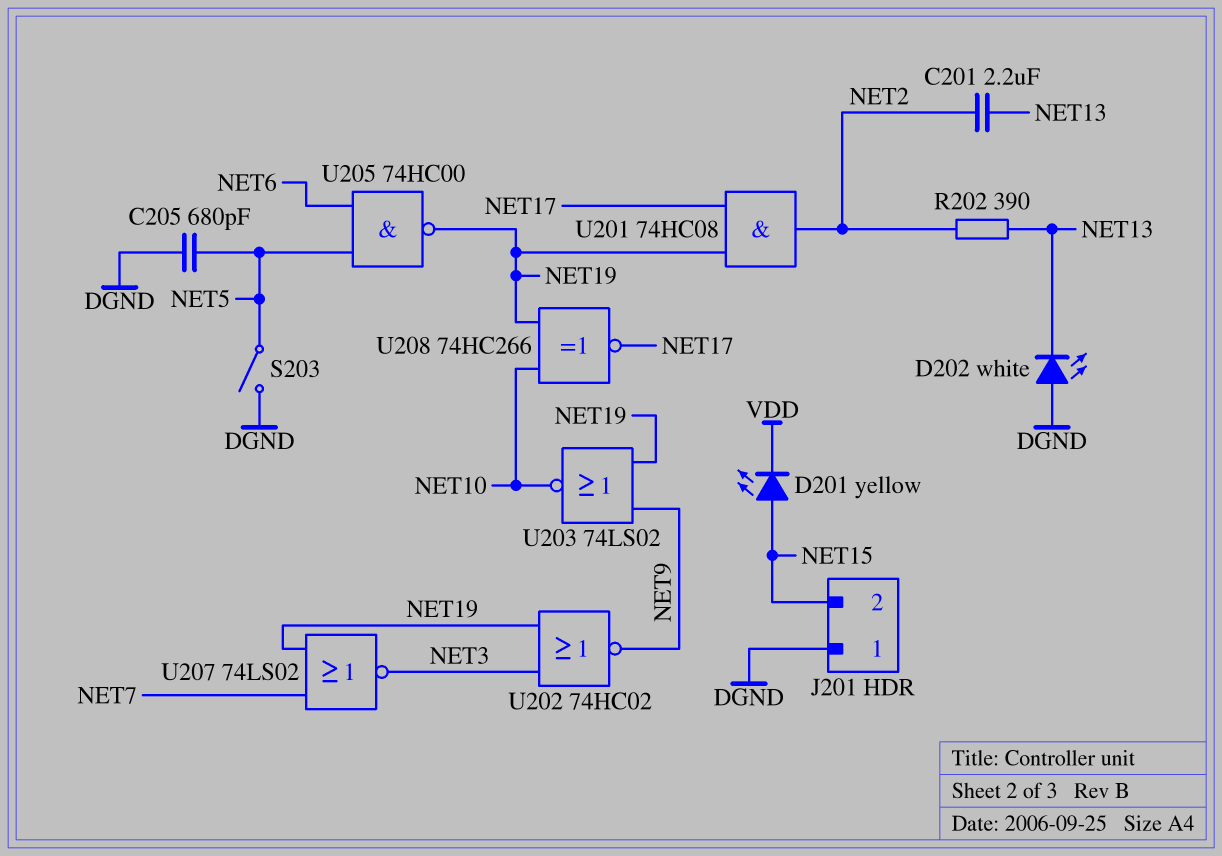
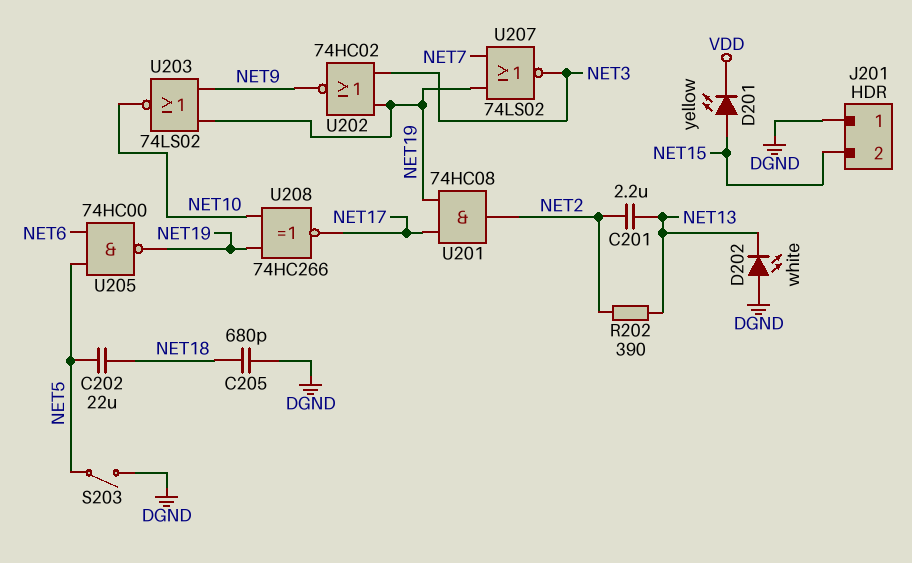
C202: none -> 22uF (NET5, NET18)
C205: 680pF (DGND, NET5) -> 680pF (DGND, NET18)

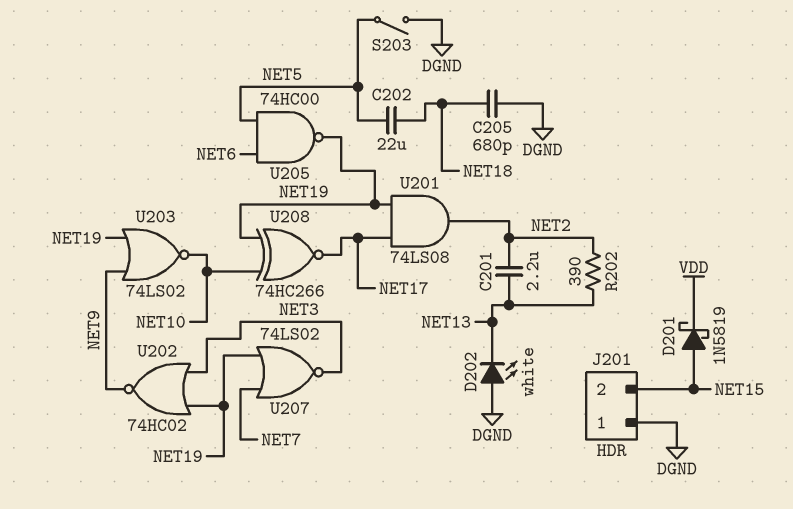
D201: LED yellow (A NET15, K VDD) -> schottky 1N5819 (A NET15, K VDD)
U201: AND 74HC08 (in NET17, in NET19, out NET2) -> AND 74LS08 (in NET17, in NET19, out NET2)

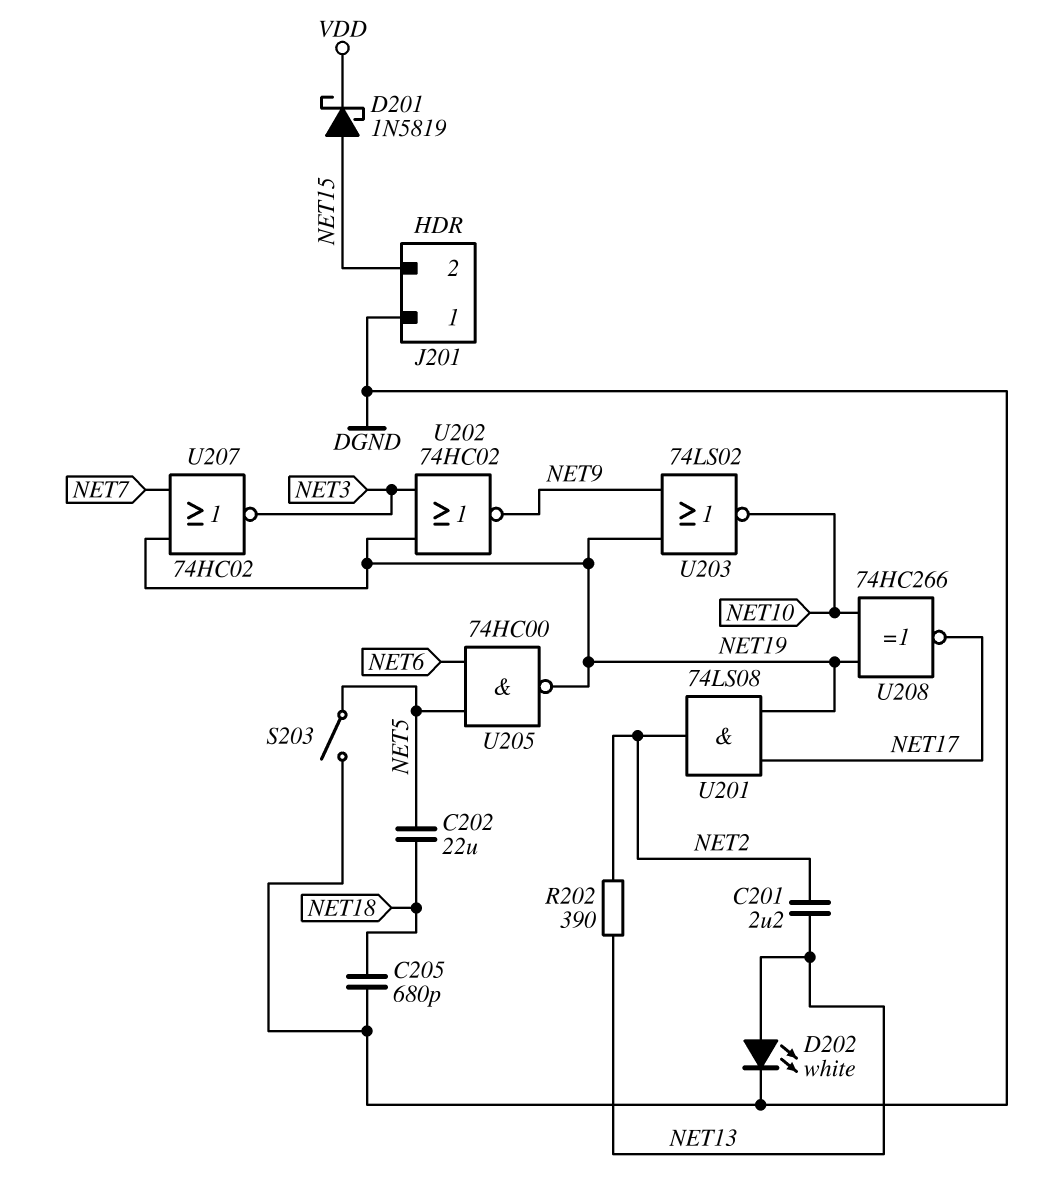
D202: LED white (A DGND, K NET13) -> LED white (A NET13, K DGND)
U207: NOR 74LS02 (in NET7, in NET19, out NET3) -> NOR 74HC02 (in NET7, in NET19, out NET3)

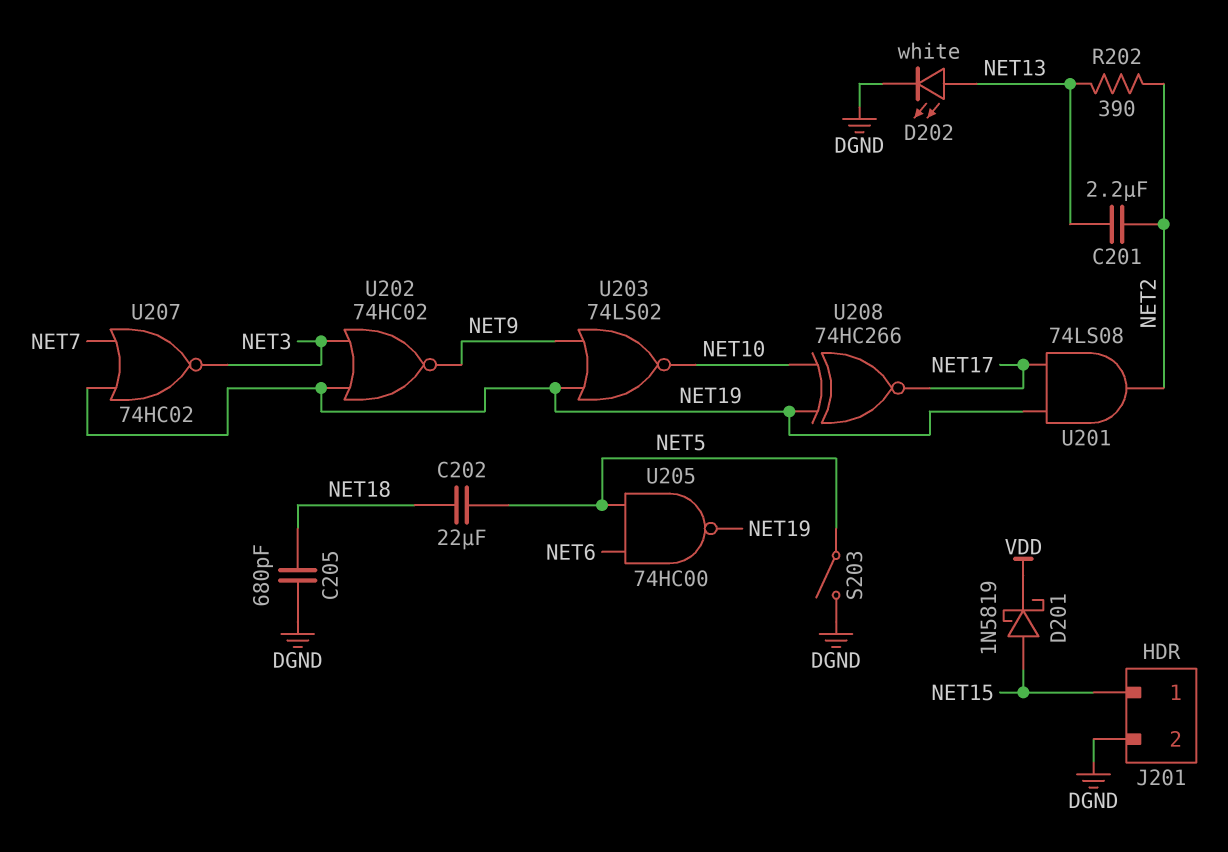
J201 pin 1: DGND -> NET15
J201 pin 2: NET15 -> DGND

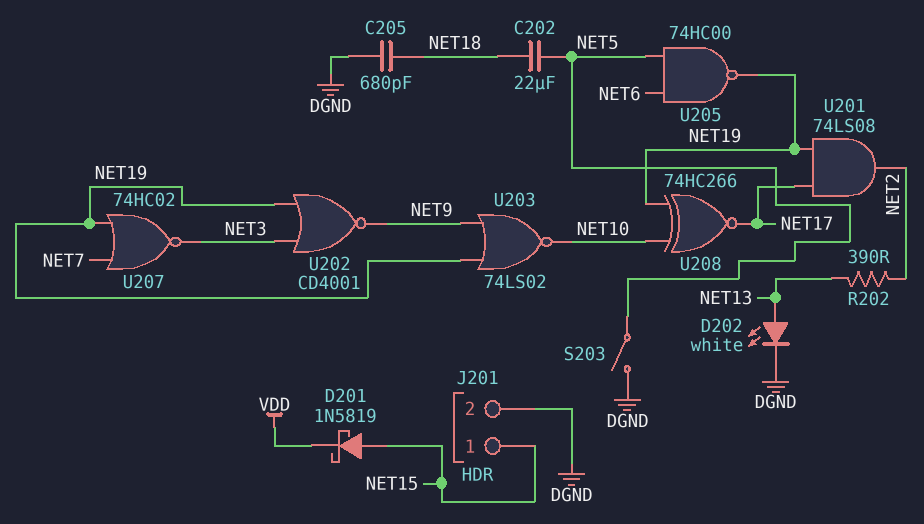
C201: 2.2uF (NET2, NET13) -> none
U202: NOR 74HC02 (in NET3, in NET19, out NET9) -> NOR CD4001 (in NET3, in NET19, out NET9)

